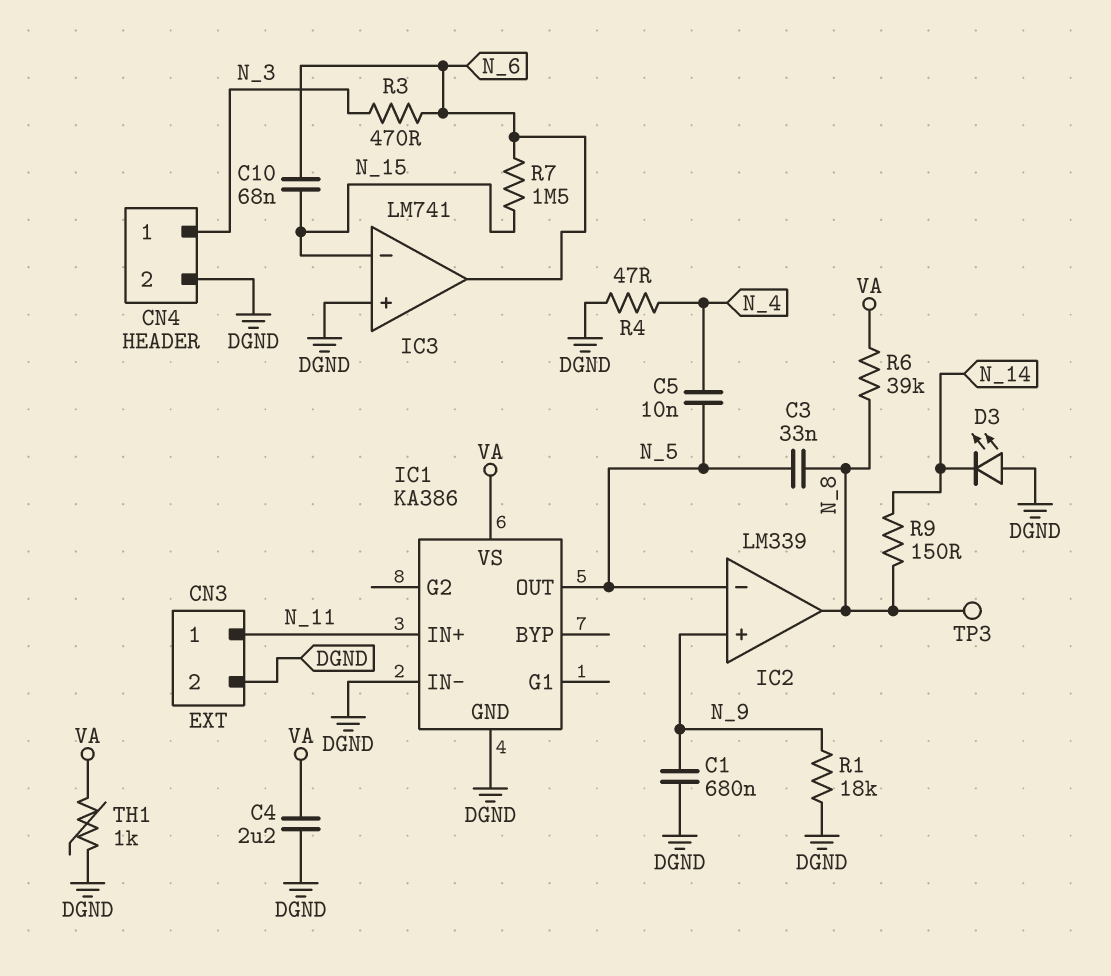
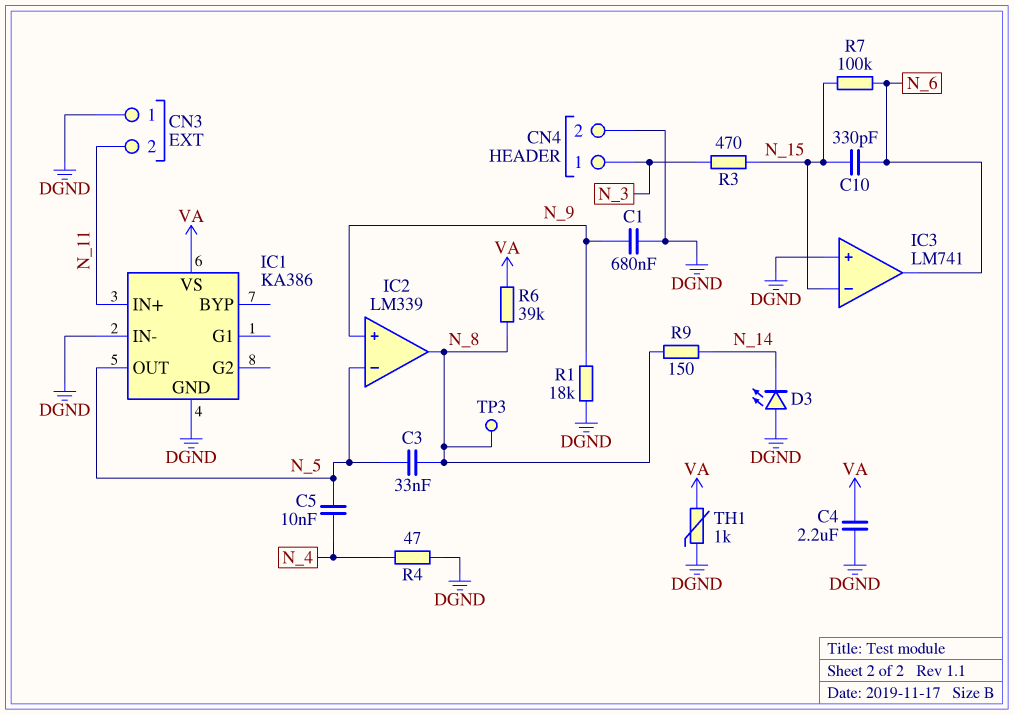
C10: 68nF (N_6, N_15) -> 330pF (N_6, N_15)
CN3 pin 1: N_11 -> DGND
CN3 pin 2: DGND -> N_11
R3: 470 (N_3, N_6) -> 470 (N_3, N_15)
R7: 1.5M (N_6, N_15) -> 100k (N_6, N_15)

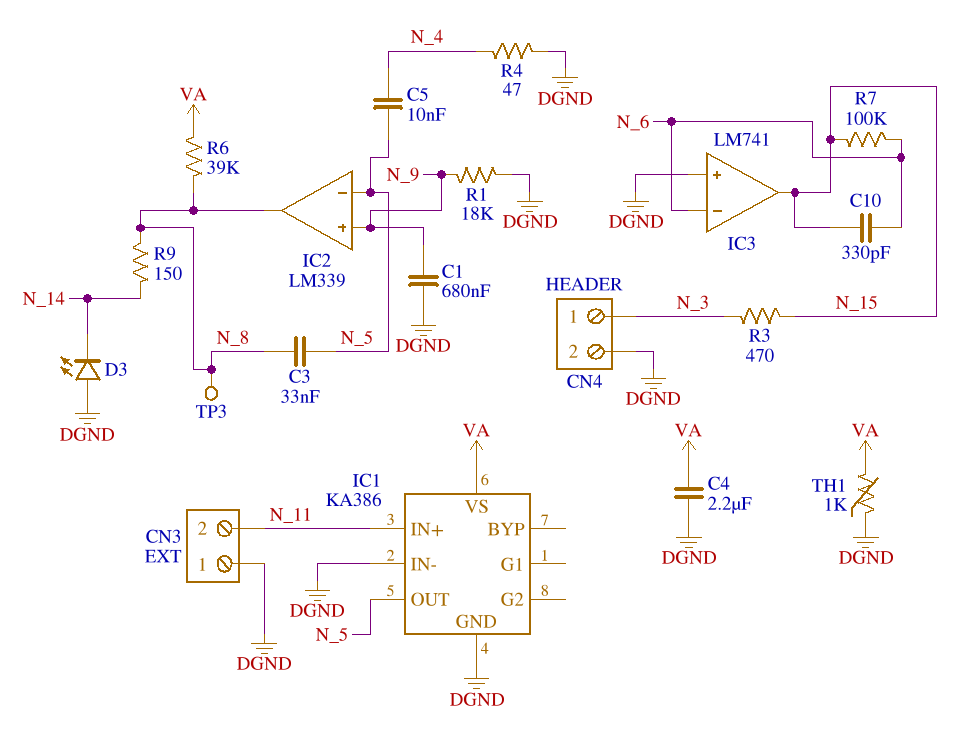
IC3 pin in-: N_15 -> N_6
IC3 pin out: N_6 -> N_15

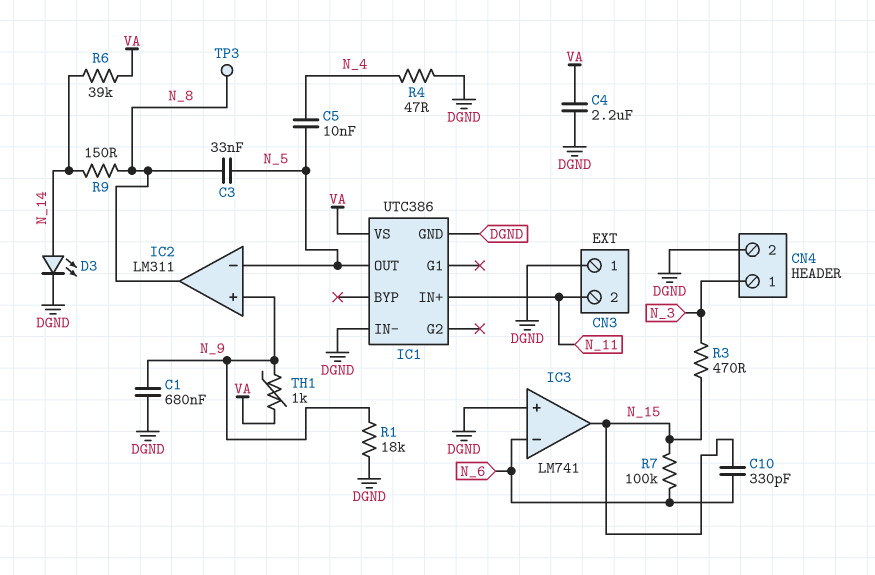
D3: LED (A DGND, K N_14) -> LED (A N_14, K DGND)
IC1: KA386 -> UTC386
IC2: LM339 -> LM311
R6: 39k (N_8, VA) -> 39k (N_14, VA)
TH1: 1k (DGND, VA) -> 1k (N_9, VA)

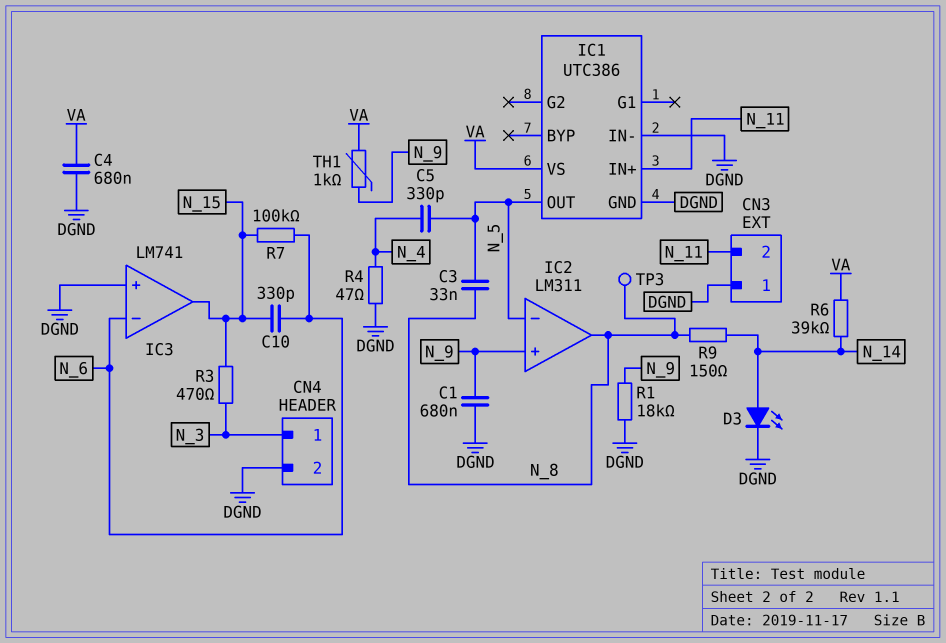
C4: 2.2uF (DGND, VA) -> 680nF (DGND, VA)
C5: 10nF (N_4, N_5) -> 330pF (N_4, N_5)

